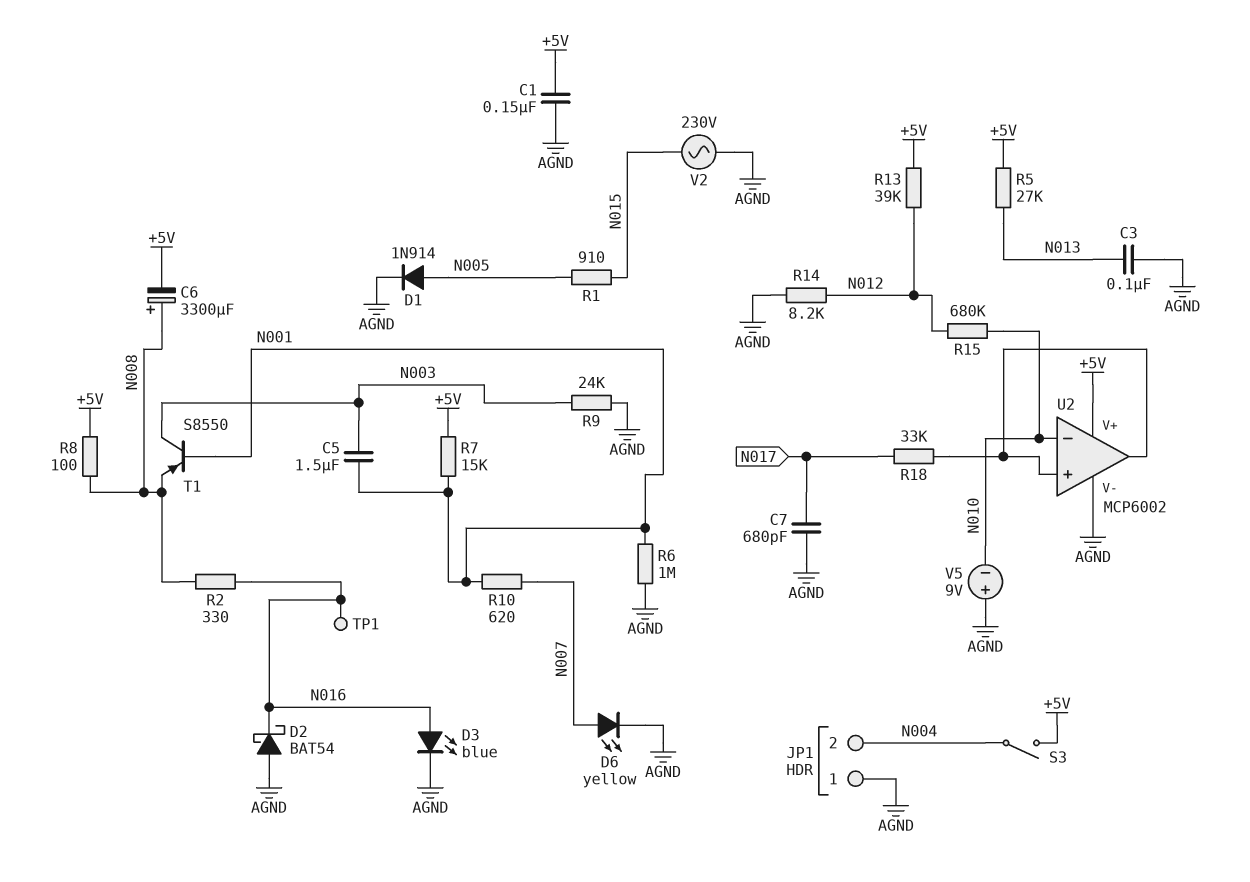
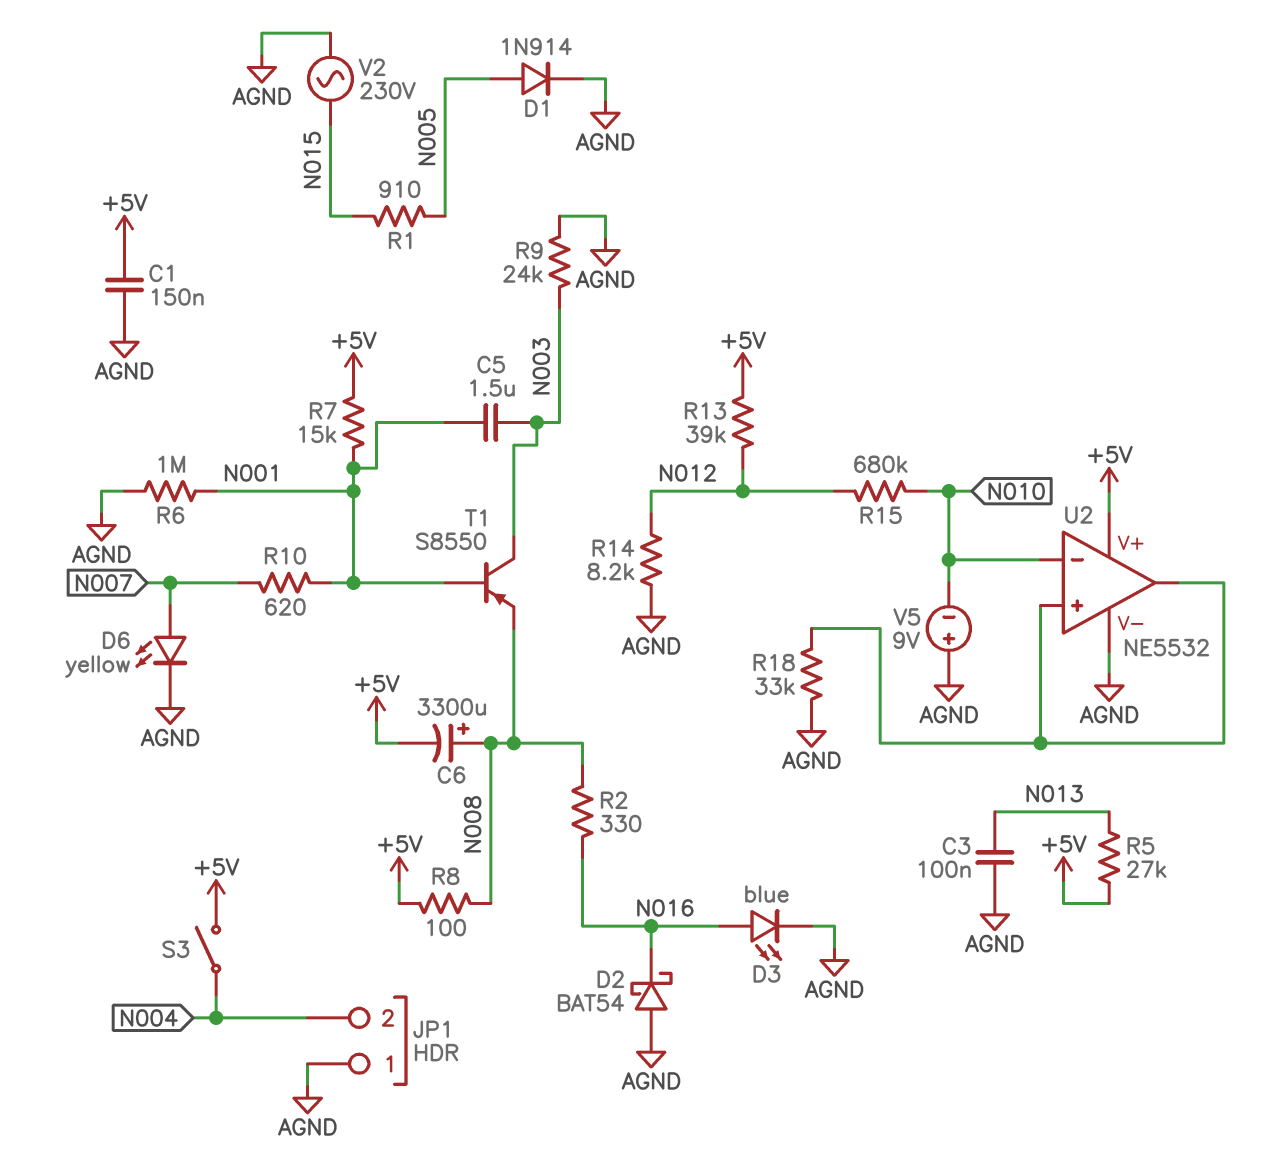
C7: 680pF (AGND, N017) -> none
R18: 33k (N017, U2/in+) -> 33k (AGND, U2/in+)
TP1: test point (N016) -> none
U2: MCP6002 -> NE5532

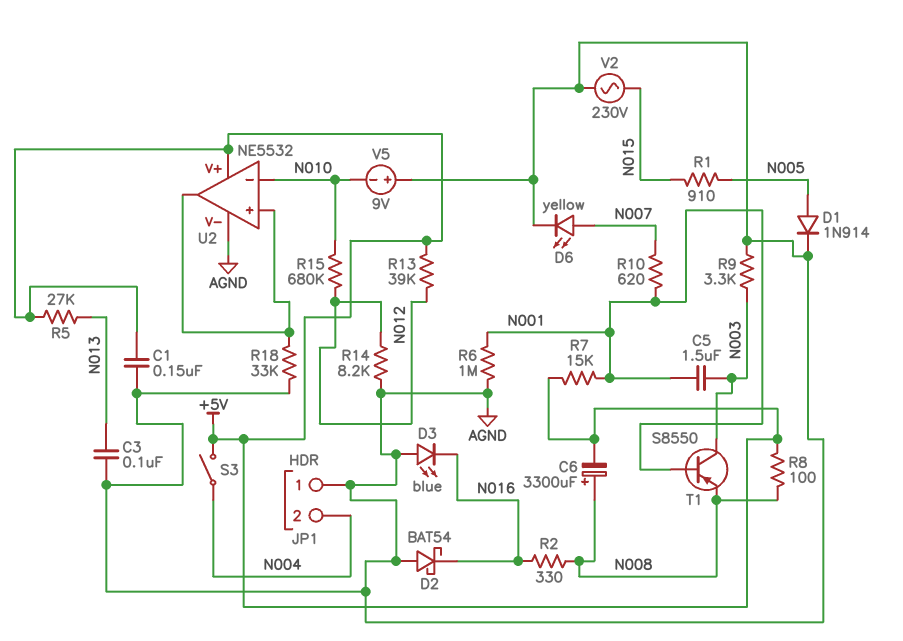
D3: LED blue (A N016, K AGND) -> LED blue (A AGND, K N016)
R9: 24k (AGND, N003) -> 3.3k (AGND, N003)

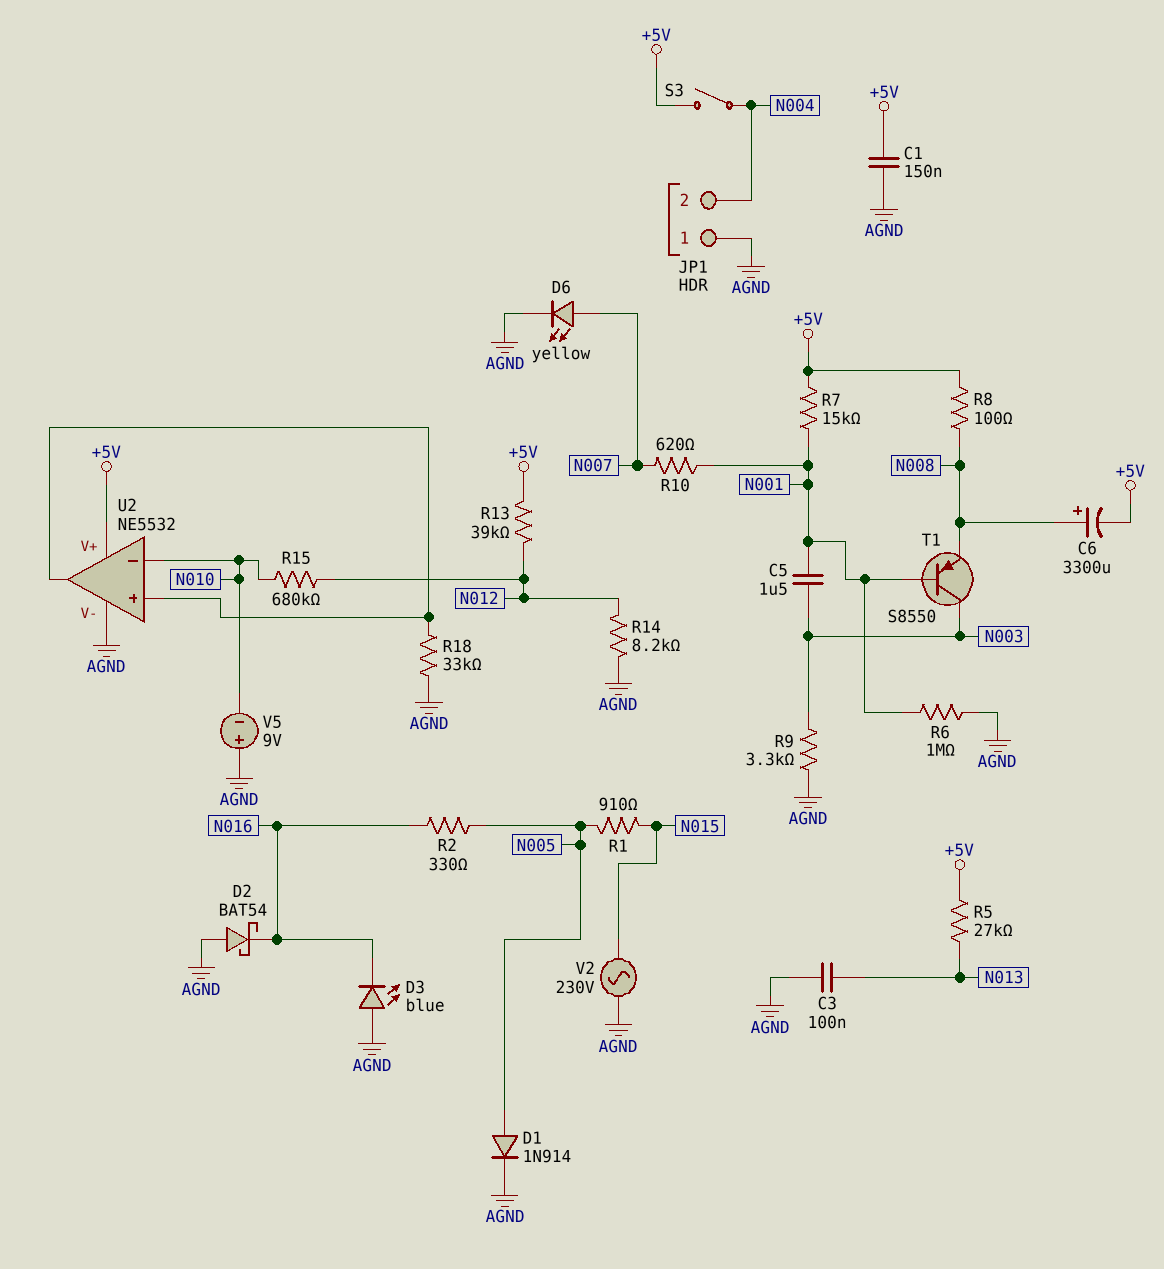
R2: 330 (N008, N016) -> 330 (N005, N016)

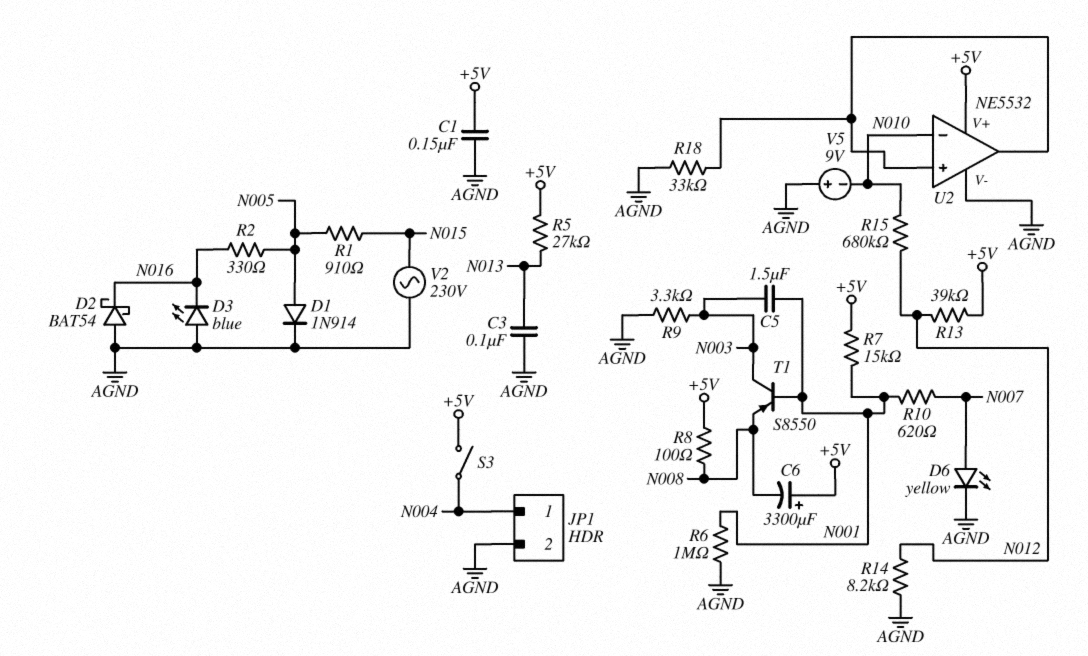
C6: 3300uF (plus N008, minus +5V) -> 3300uF (plus +5V, minus N008)
JP1 pin 1: AGND -> N004
JP1 pin 2: N004 -> AGND

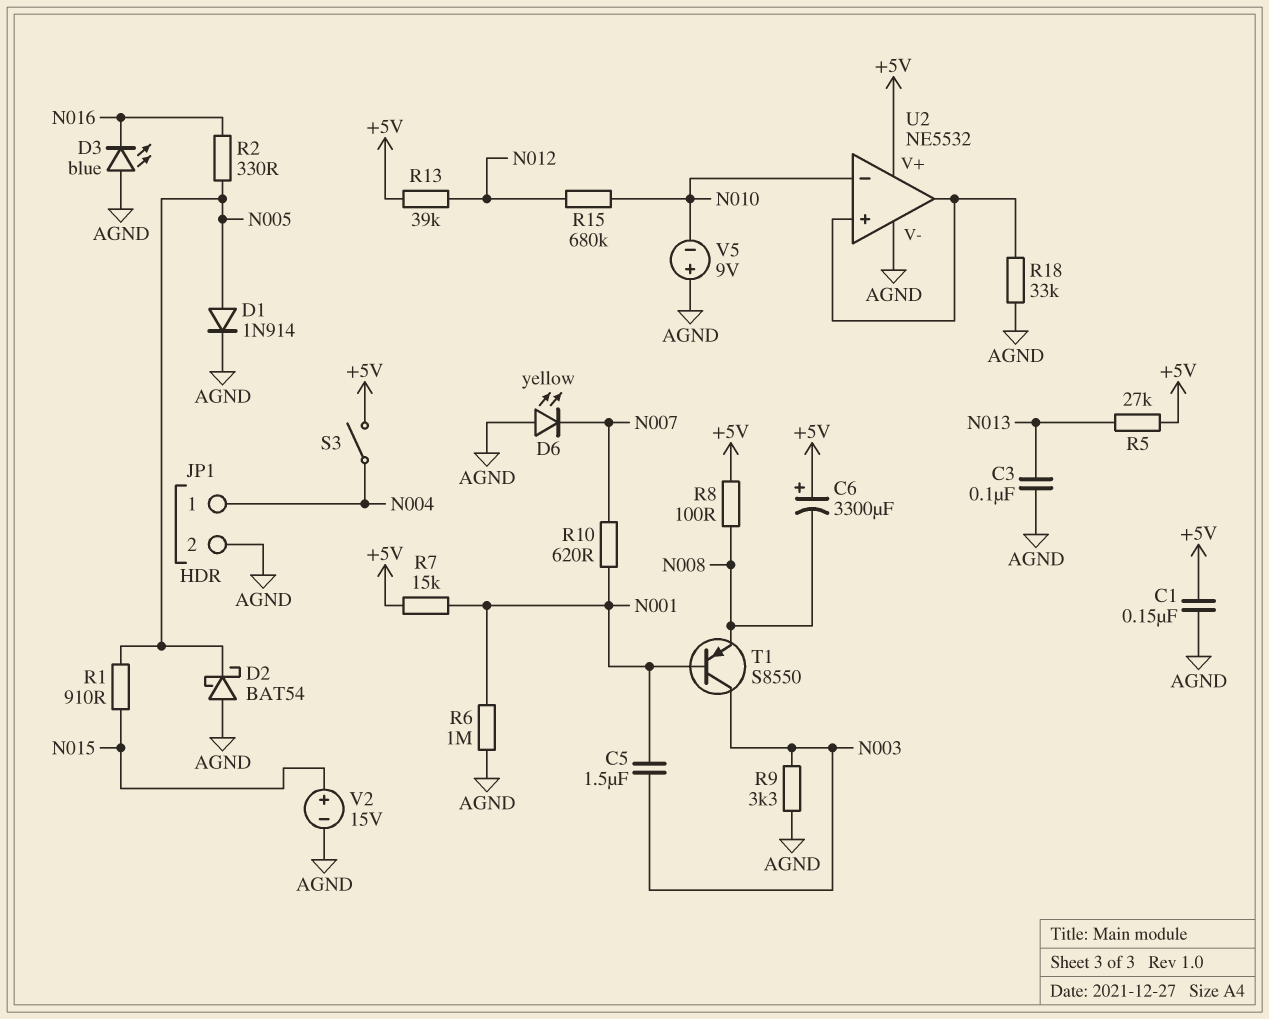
D2: schottky BAT54 (A AGND, K N016) -> schottky BAT54 (A AGND, K N005)
D6: LED yellow (A N007, K AGND) -> LED yellow (A AGND, K N007)
R14: 8.2k (AGND, N012) -> none
V2: AC 230V (AGND, N015) -> 15V (plus N015, minus AGND)

